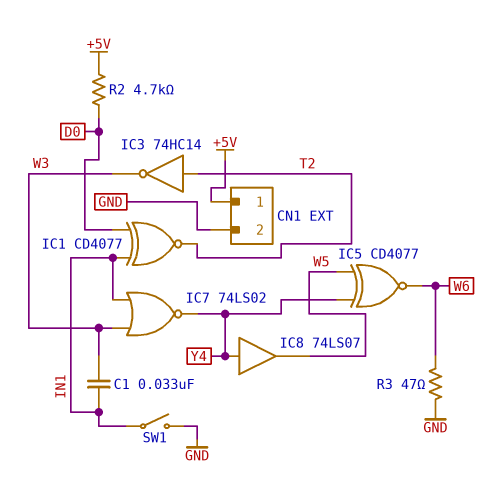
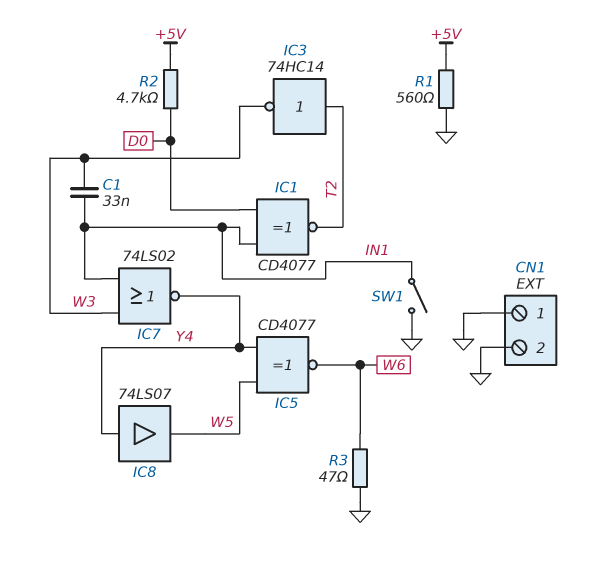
CN1 pin 1: +5V -> GND
R1: none -> 560 (+5V, GND)

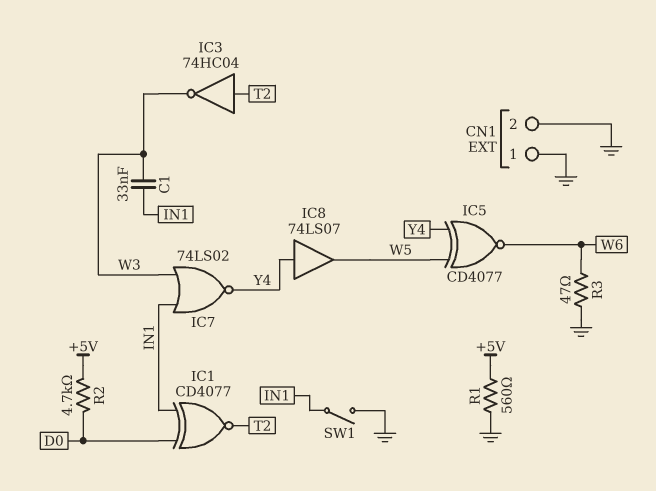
IC3: NOT 74HC14 (in T2, out W3) -> NOT 74HC04 (in T2, out W3)

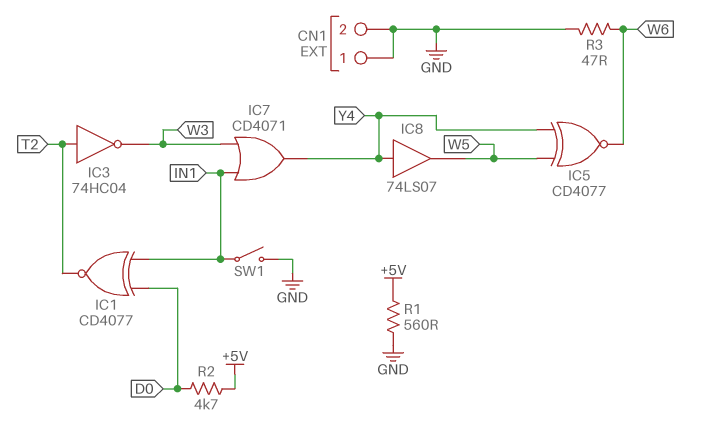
C1: 33nF (IN1, W3) -> none
IC7: NOR 74LS02 (in IN1, in W3, out Y4) -> OR CD4071 (in IN1, in W3, out Y4)

